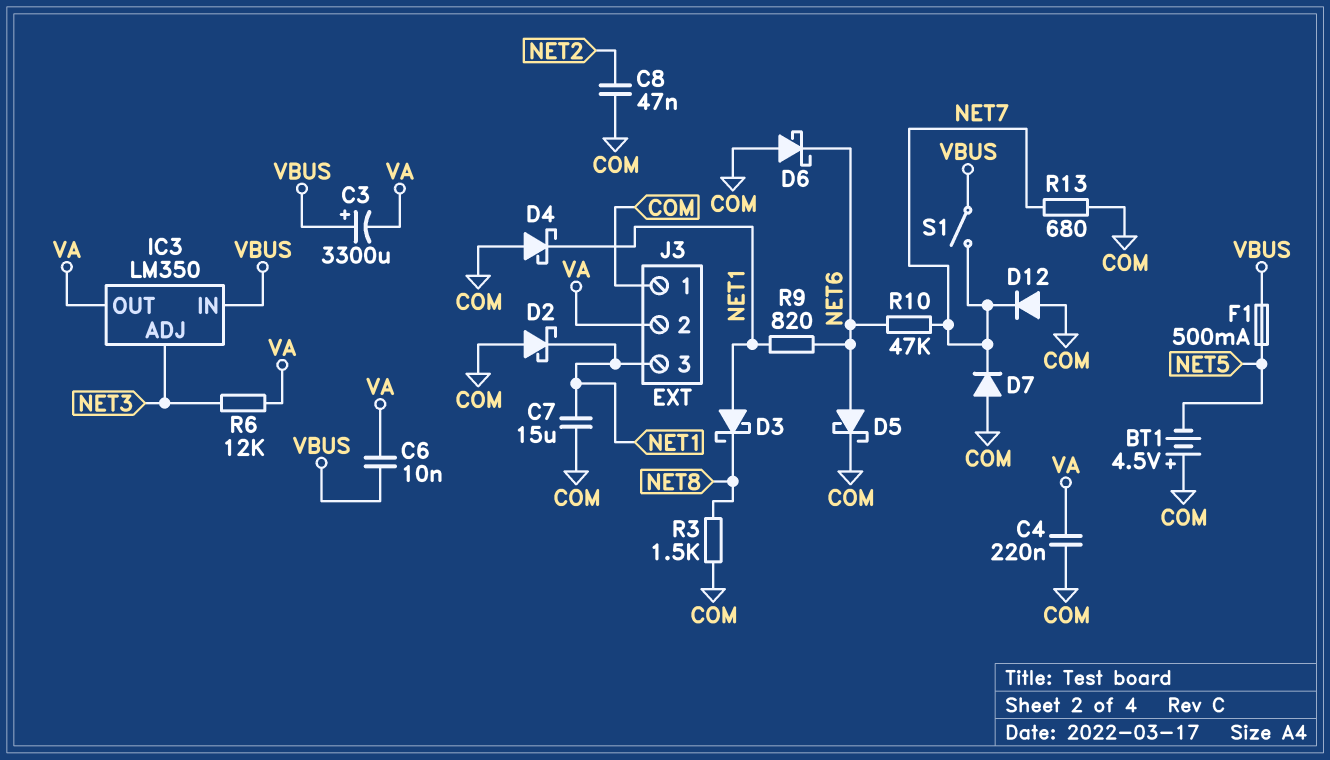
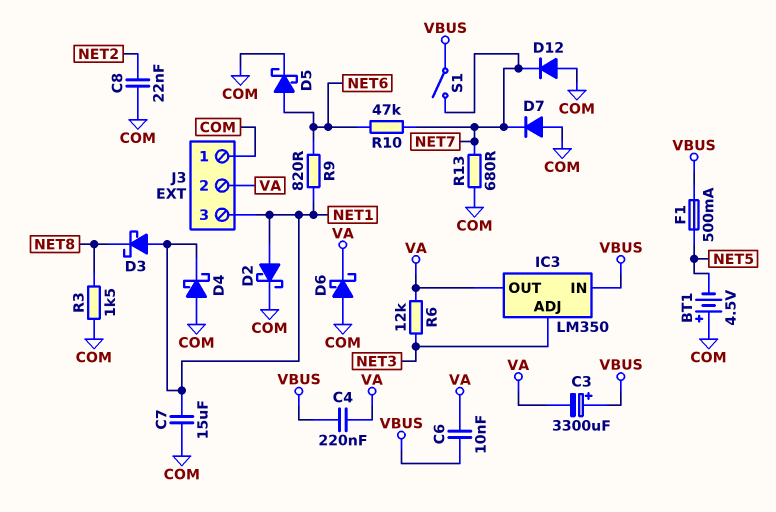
C4: 220nF (COM, VA) -> 220nF (VA, VBUS)
C8: 47nF (COM, NET2) -> 22nF (COM, NET2)
D2: schottky (A COM, K NET1) -> schottky (A NET1, K COM)
D6: schottky (A COM, K NET6) -> schottky (A COM, K VA)

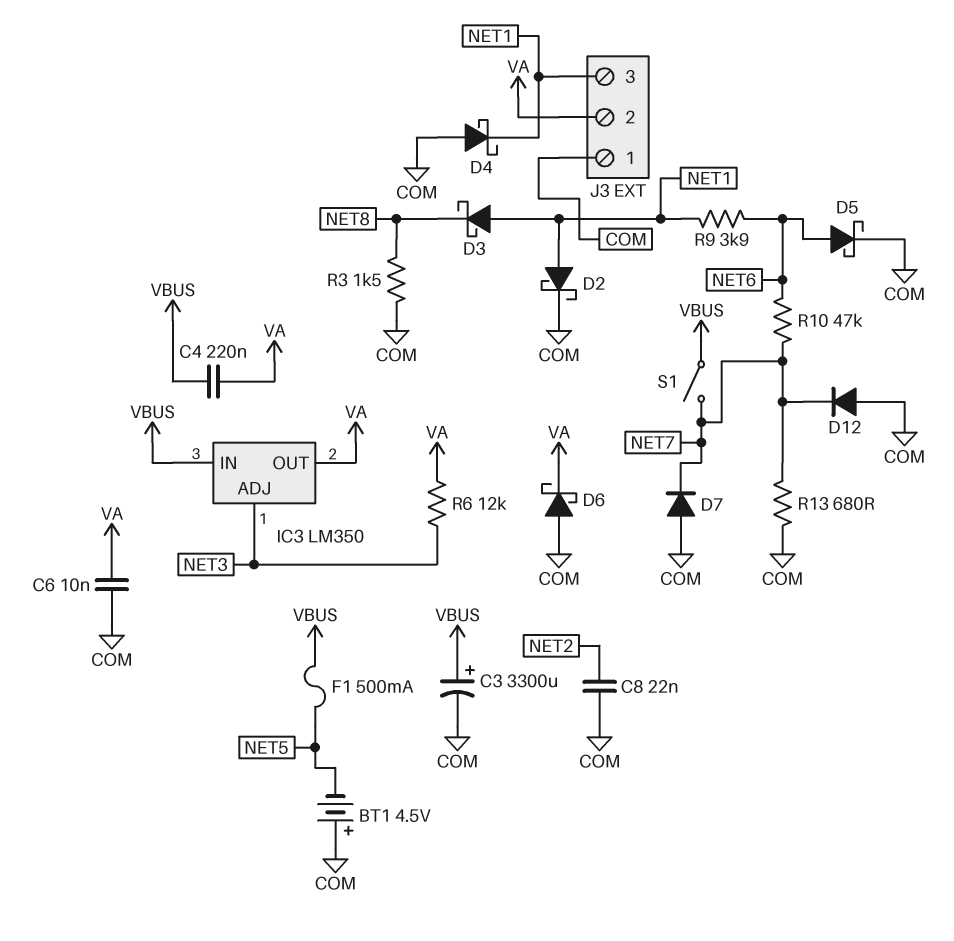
C3: 3300uF (plus VBUS, minus VA) -> 3300uF (plus VBUS, minus COM)
C6: 10nF (VA, VBUS) -> 10nF (COM, VA)
C7: 15uF (COM, NET1) -> none
R9: 820 (NET1, NET6) -> 3.9k (NET1, NET6)

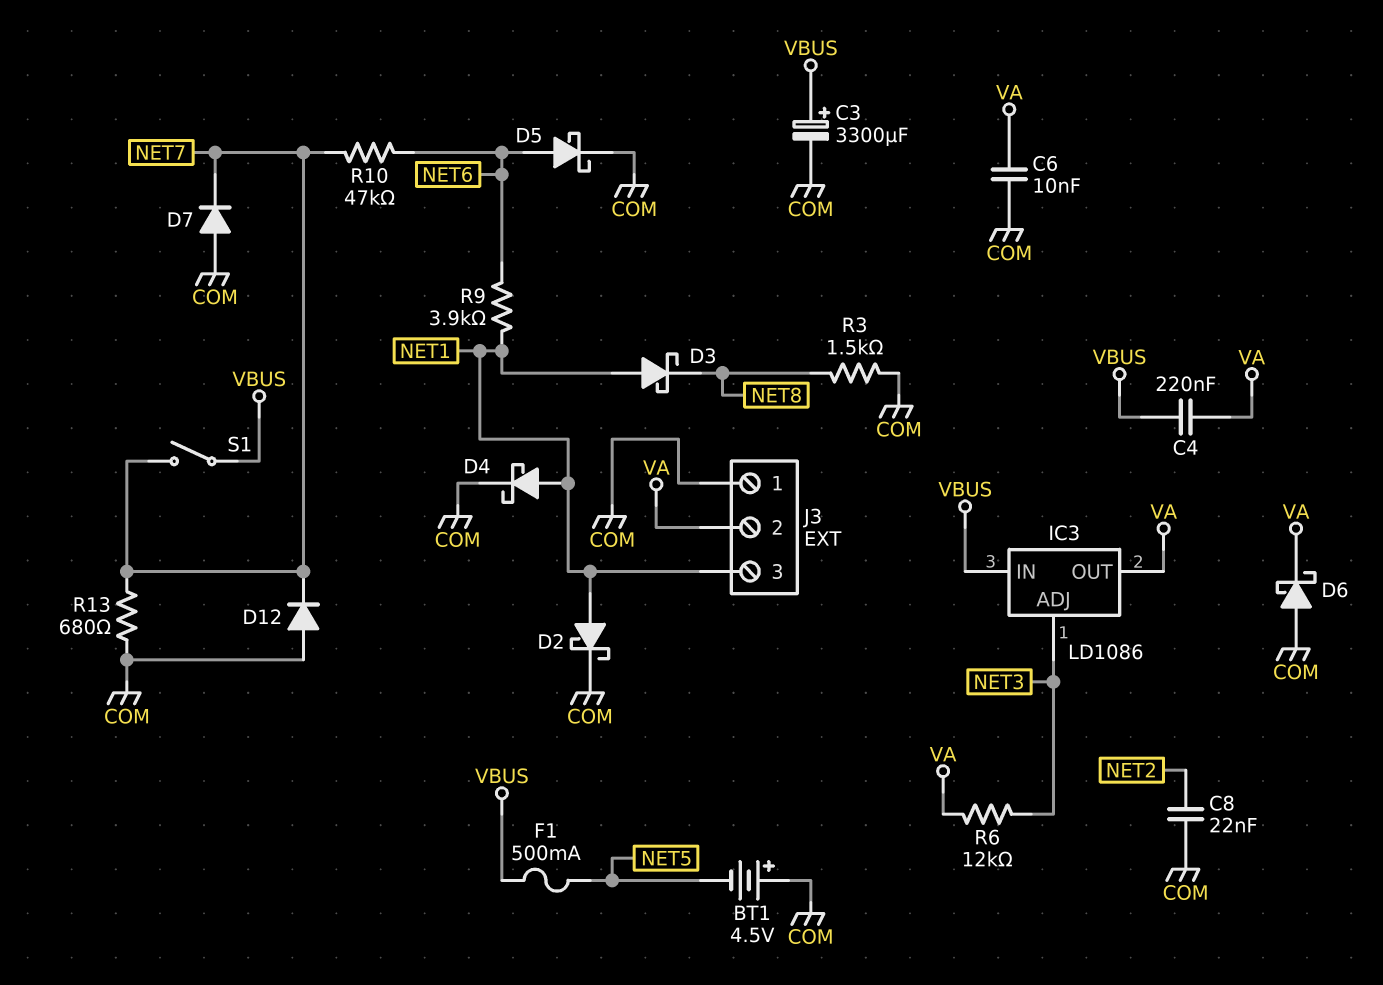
D4: schottky (A COM, K NET1) -> schottky (A NET1, K COM)
IC3: LM350 -> LD1086

